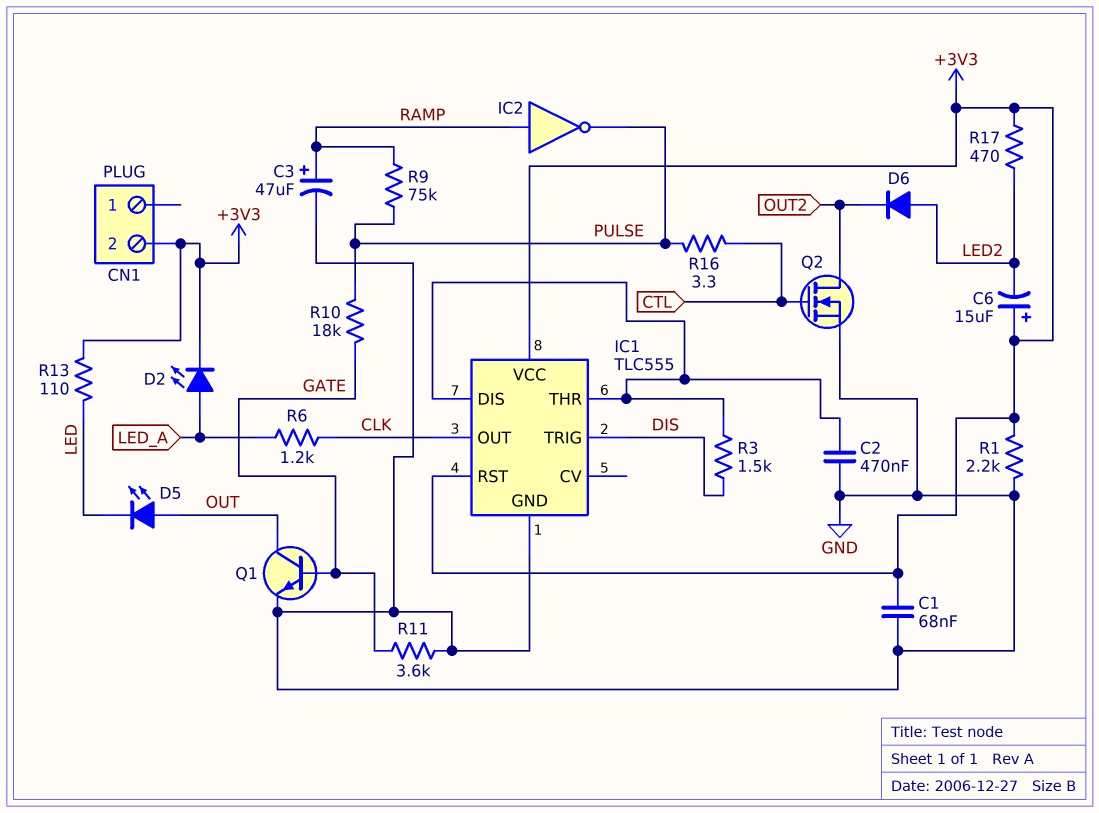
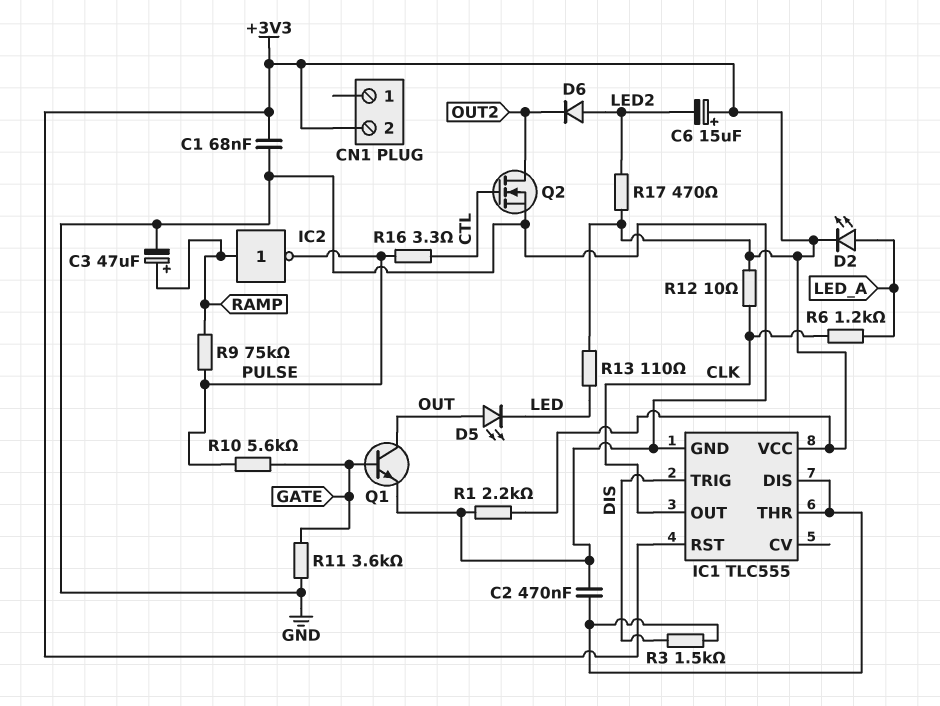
R10: 18k (GATE, PULSE) -> 5.6k (GATE, PULSE)
R12: none -> 10 (+3V3, CLK)

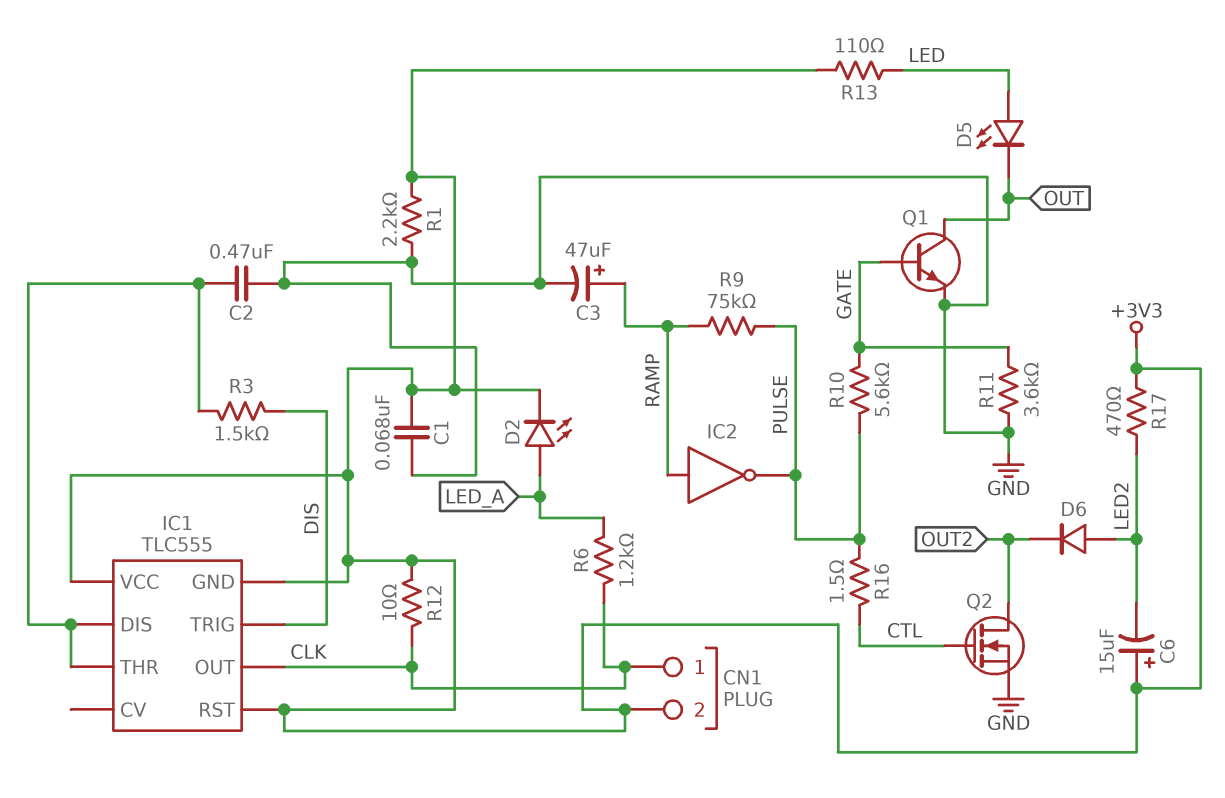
CN1 pin 1: none -> CLK
D5: LED (A OUT, K LED) -> LED (A LED, K OUT)
IC1 pin GND: GND -> +3V3
R16: 3.3 (CTL, PULSE) -> 1.5 (CTL, PULSE)

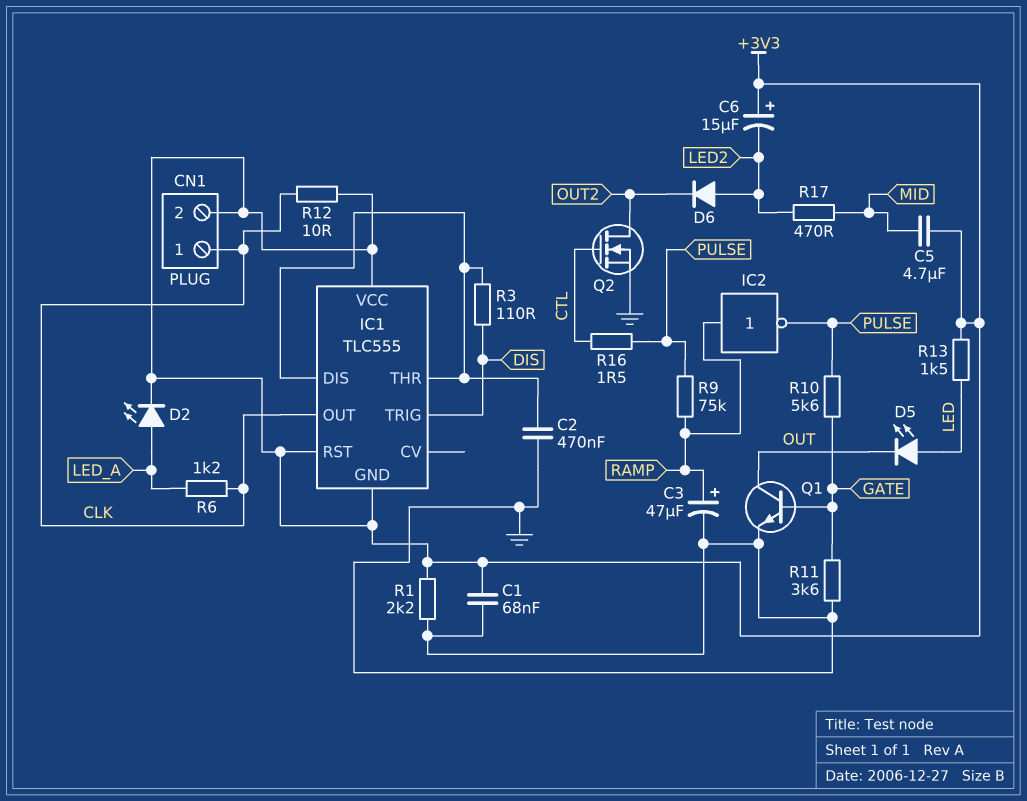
C5: none -> 4.7uF (+3V3, MID)
R3: 1.5k (DIS, IC1/DIS) -> 110 (DIS, IC1/DIS)
R13: 110 (+3V3, LED) -> 1.5k (+3V3, LED)
R17: 470 (+3V3, LED2) -> 470 (LED2, MID)

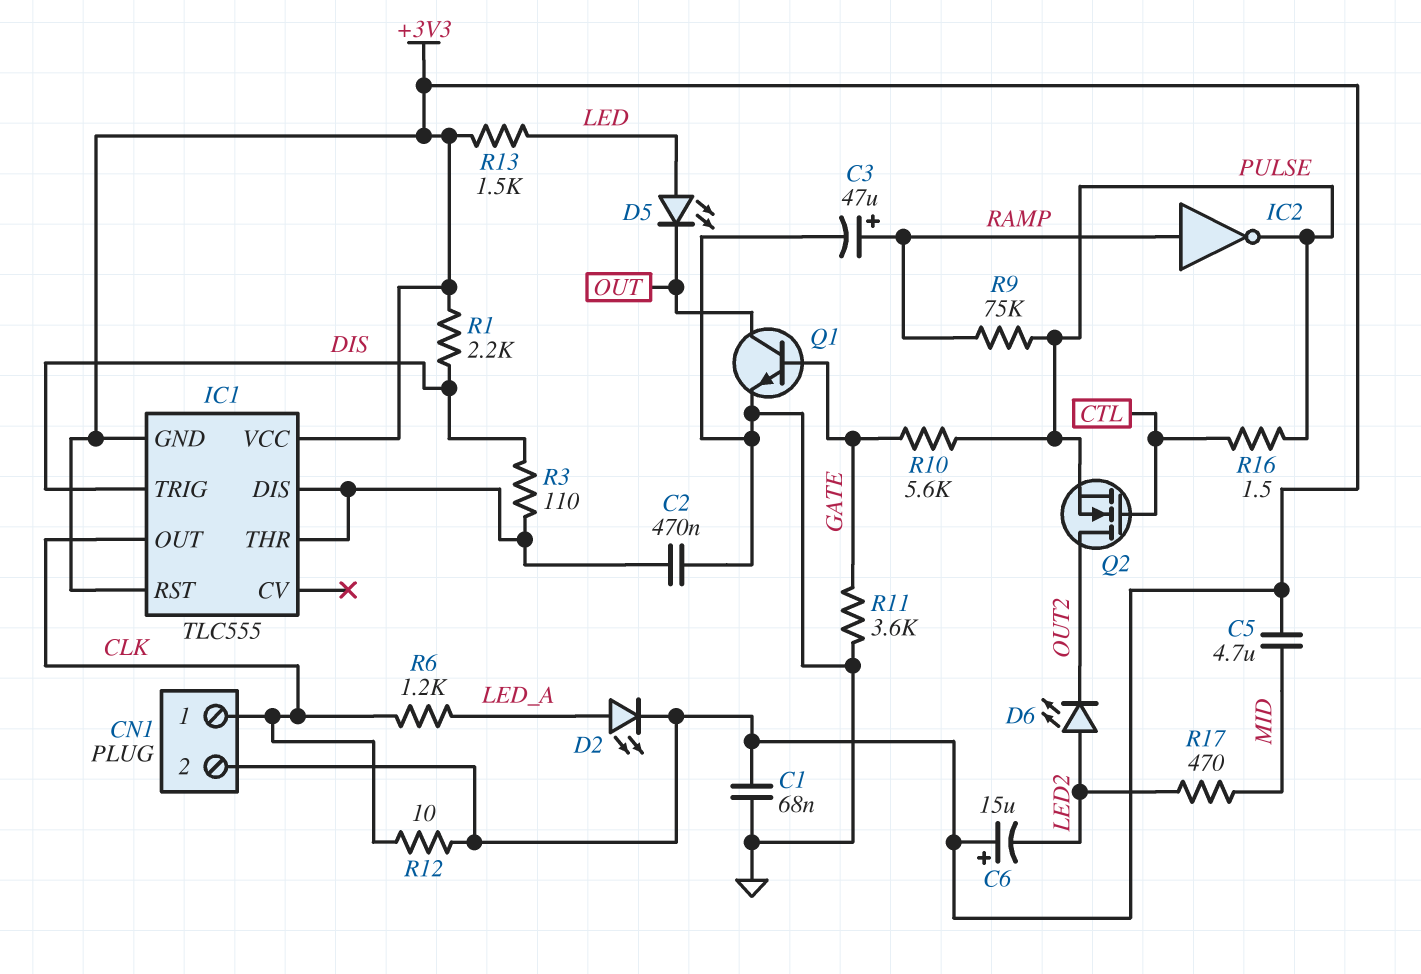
D6: diode (A LED2, K OUT2) -> LED (A LED2, K OUT2)
Q2: NMOS (G CTL, D OUT2, S GND) -> NMOS (G CTL, D OUT2, S PULSE)
R1: 2.2k (+3V3, GND) -> 2.2k (+3V3, DIS)

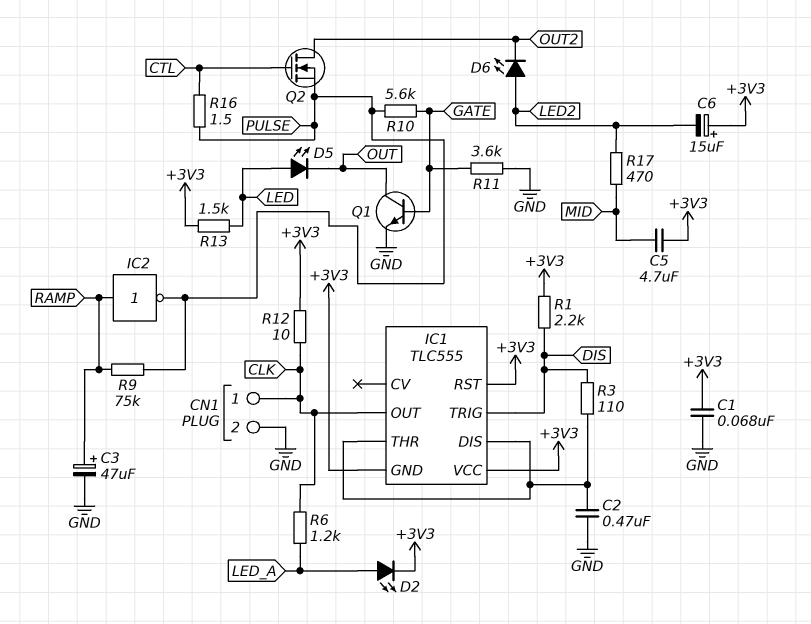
CN1 pin 2: +3V3 -> GND

